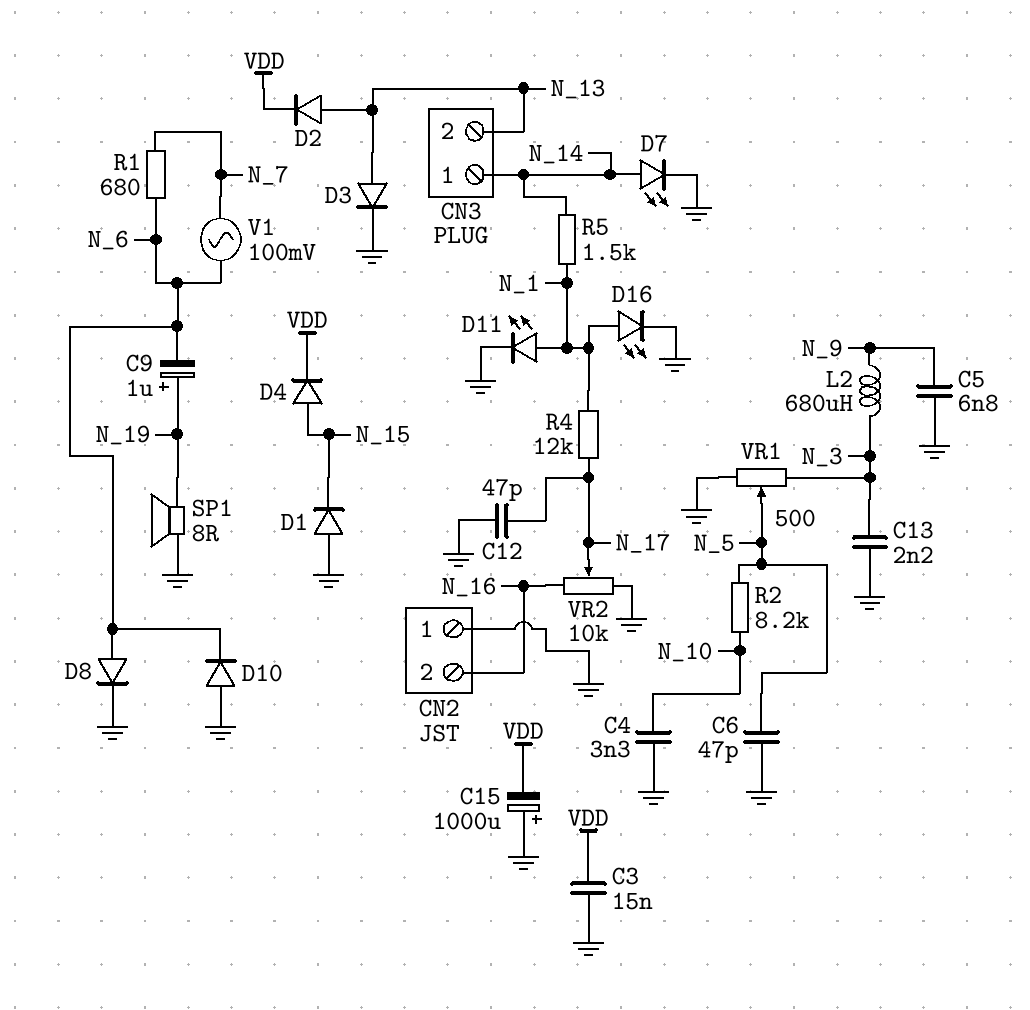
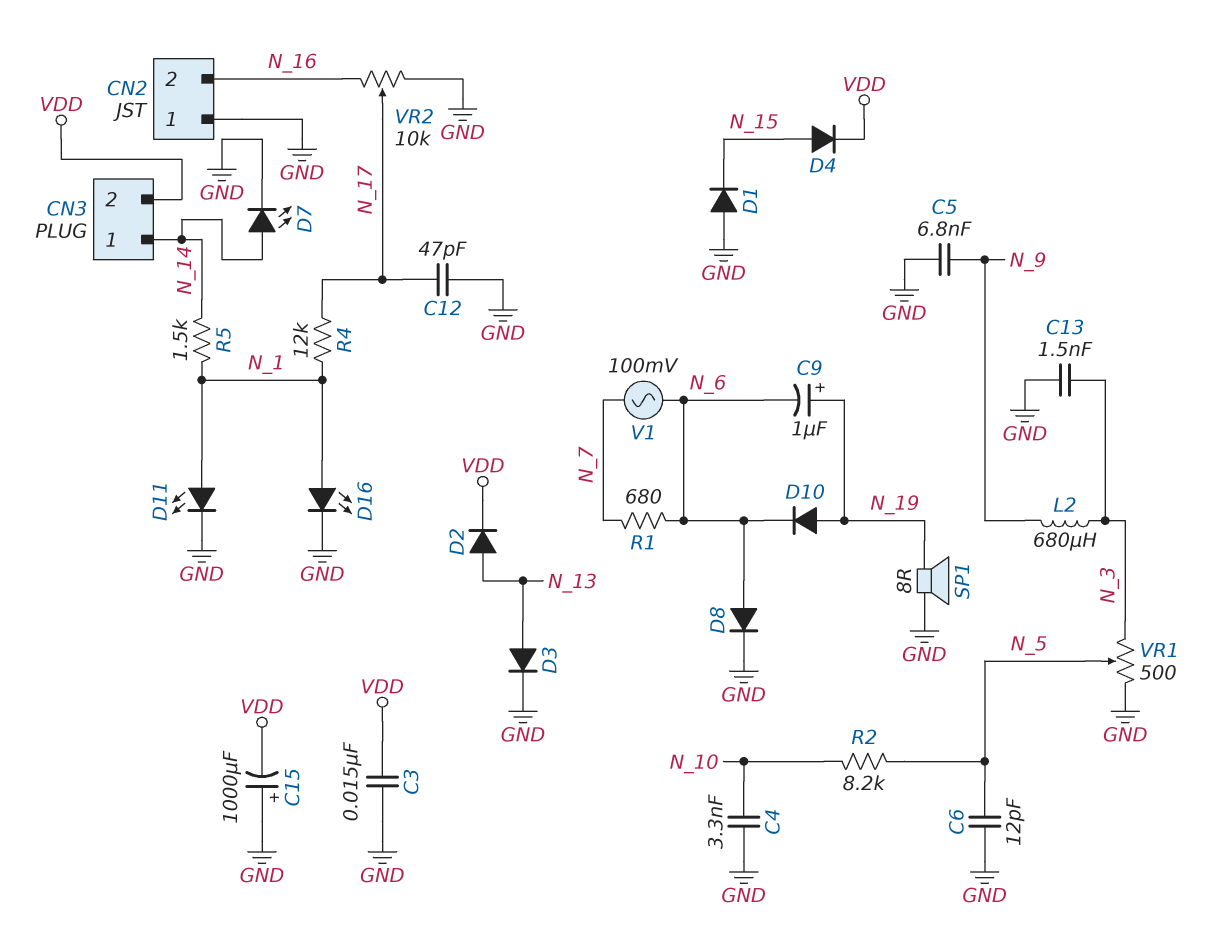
C6: 47pF (GND, N_5) -> 12pF (GND, N_5)
C13: 2.2nF (GND, N_3) -> 1.5nF (GND, N_3)
CN3 pin 2: N_13 -> VDD
D10: diode (A GND, K N_6) -> diode (A N_19, K N_6)

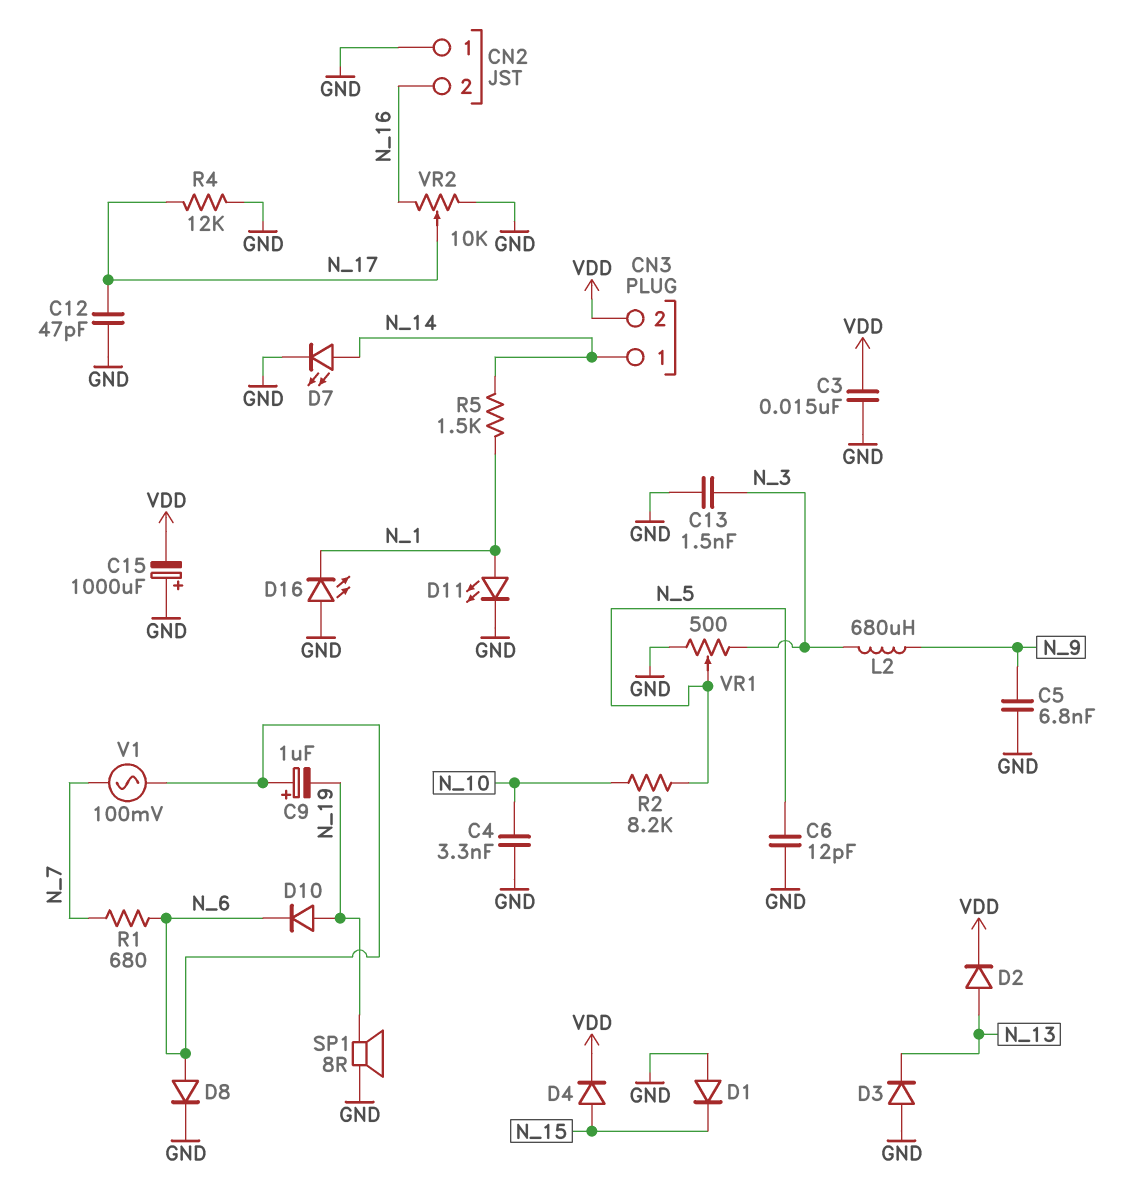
C9: 1uF (plus N_19, minus N_6) -> 1uF (plus N_6, minus N_19)
D3: diode (A N_13, K GND) -> diode (A GND, K N_13)
D16: LED (A N_1, K GND) -> LED (A GND, K N_1)
R4: 12k (N_1, N_17) -> 12k (GND, N_17)

